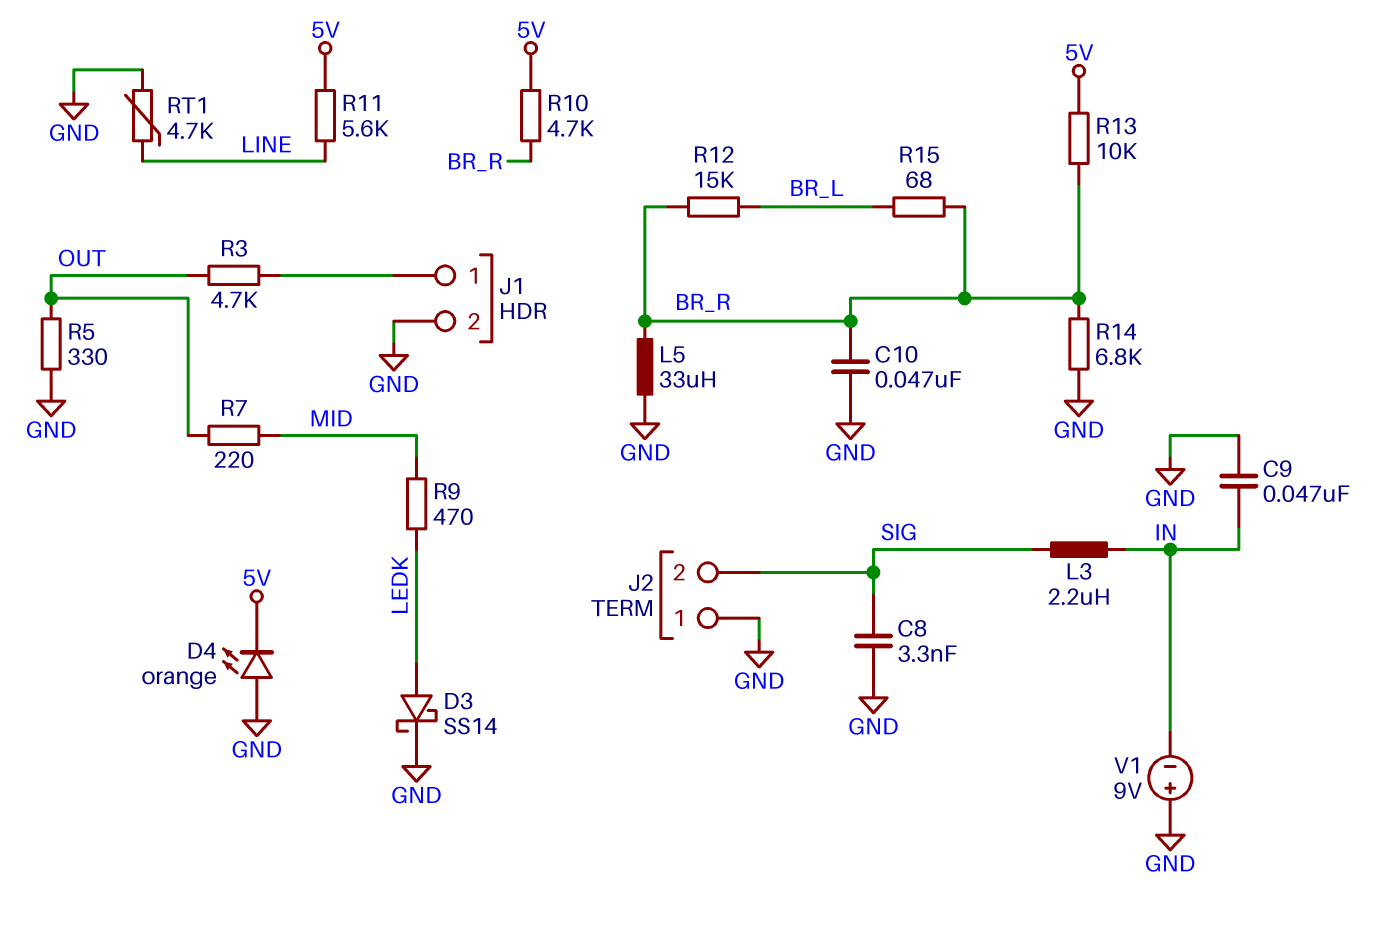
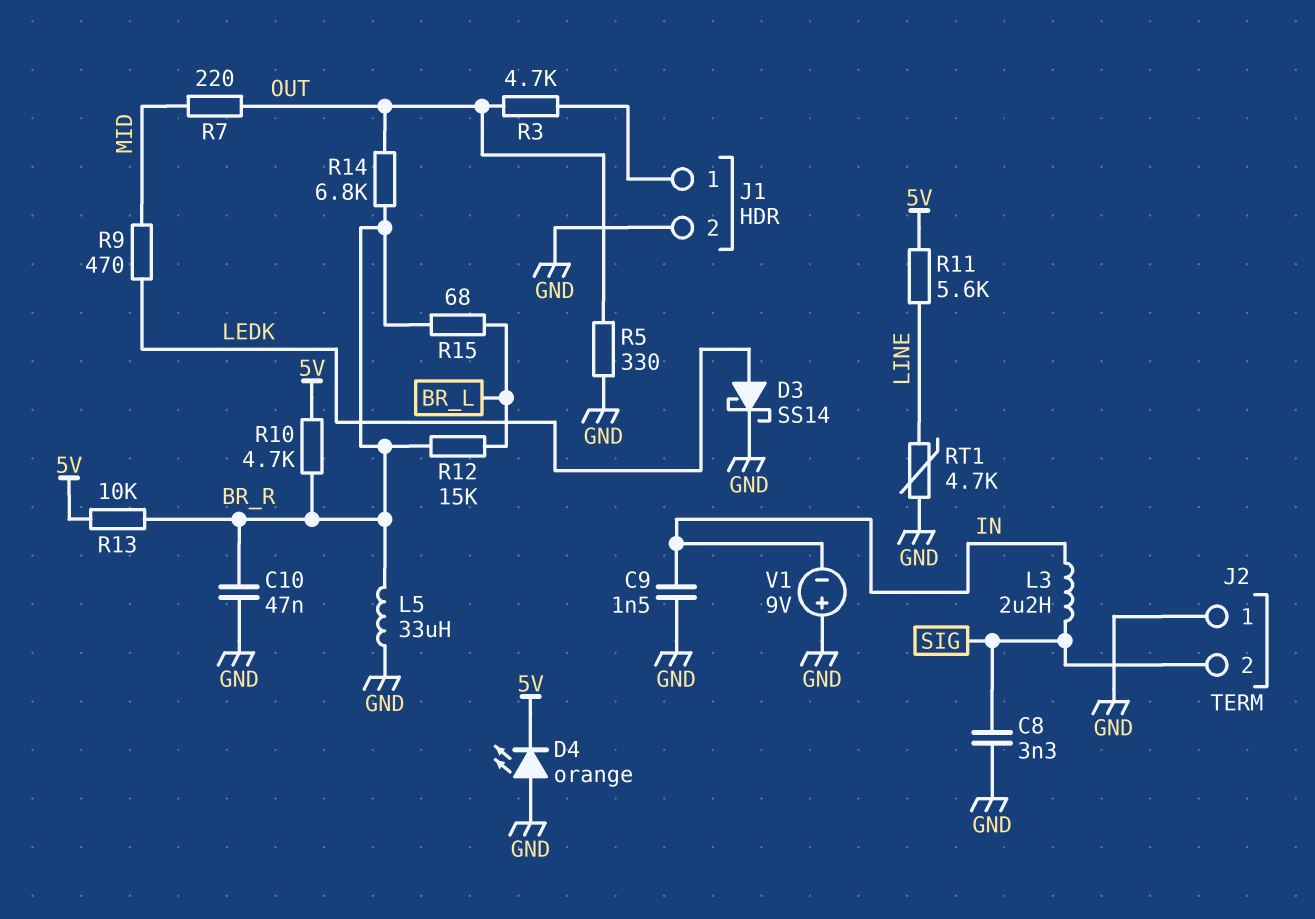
C9: 47nF (GND, IN) -> 1.5nF (GND, IN)
R14: 6.8k (BR_R, GND) -> 6.8k (BR_R, OUT)

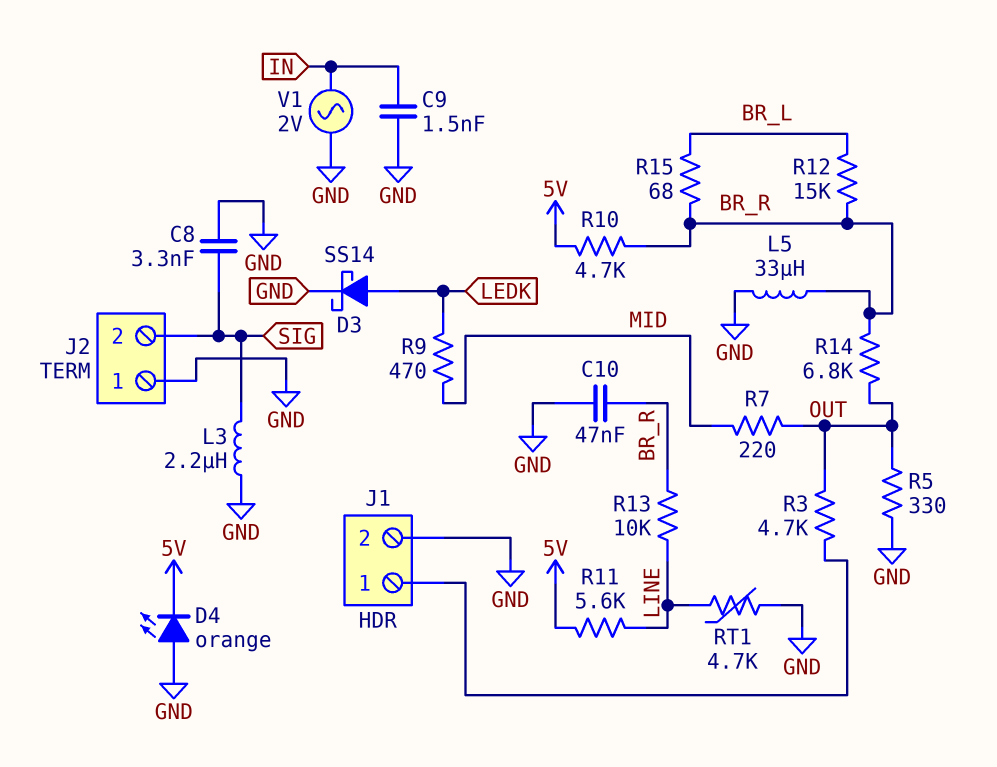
L3: 2.2uH (IN, SIG) -> 2.2uH (GND, SIG)
R13: 10k (5V, BR_R) -> 10k (BR_R, LINE)
V1: 9V (plus GND, minus IN) -> AC 2V (GND, IN)

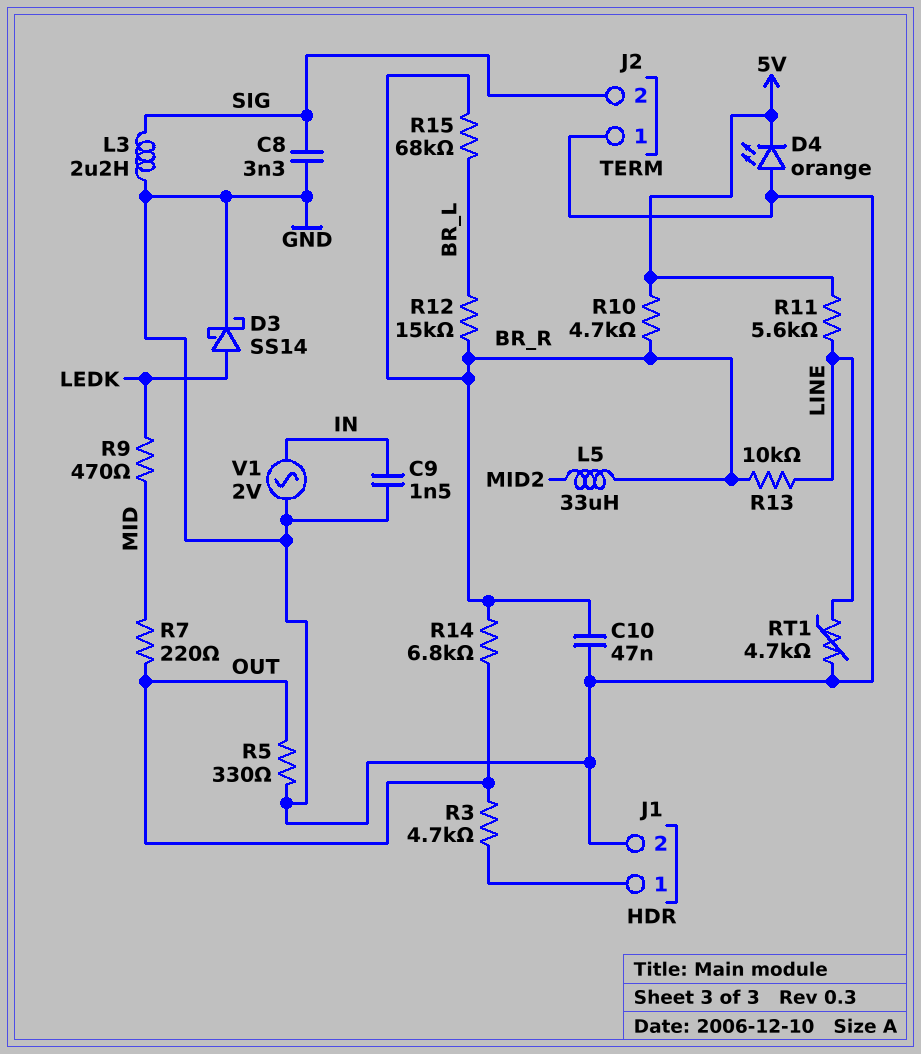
L5: 33uH (BR_R, GND) -> 33uH (BR_R, MID2)
R15: 68 (BR_L, BR_R) -> 68k (BR_L, BR_R)

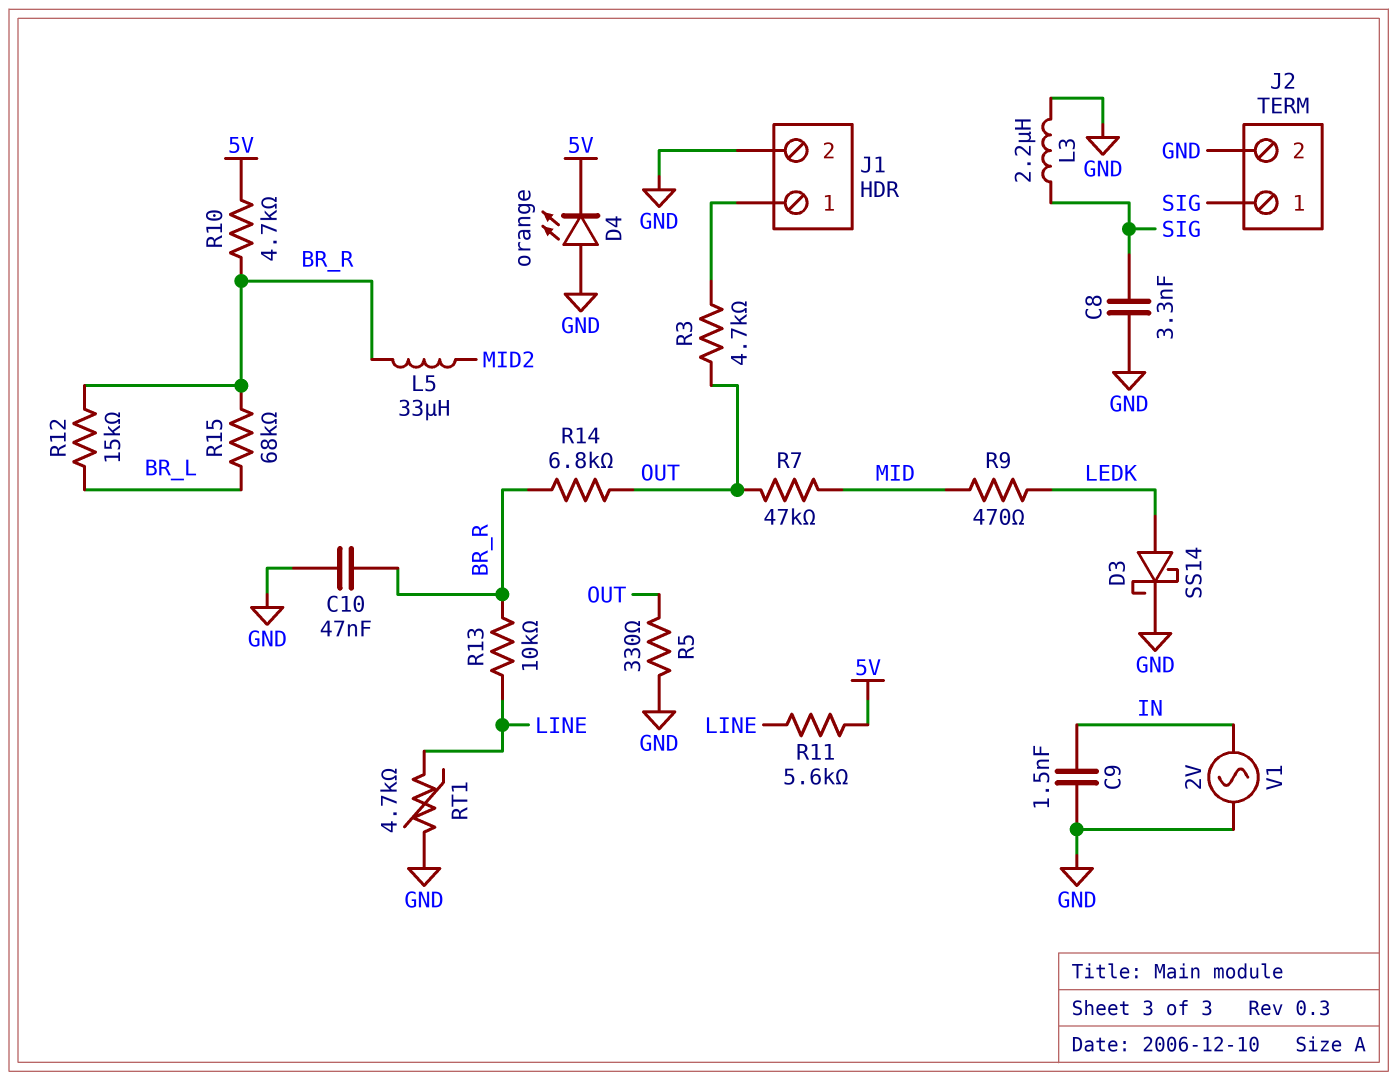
J2 pin 1: GND -> SIG
J2 pin 2: SIG -> GND
R7: 220 (MID, OUT) -> 47k (MID, OUT)

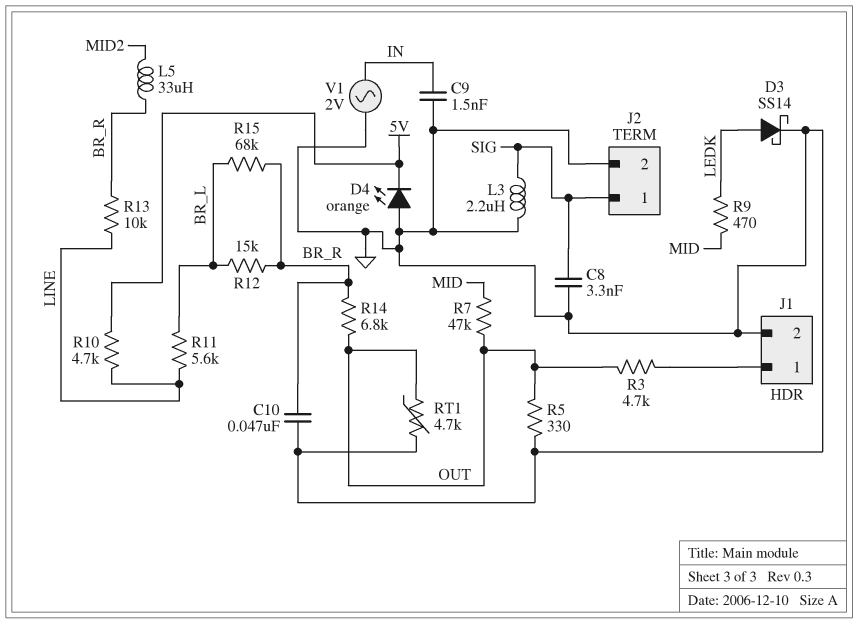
R10: 4.7k (5V, BR_R) -> 4.7k (5V, LINE)
R11: 5.6k (5V, LINE) -> 5.6k (BR_L, LINE)
RT1: 4.7k (GND, LINE) -> 4.7k (GND, OUT)

